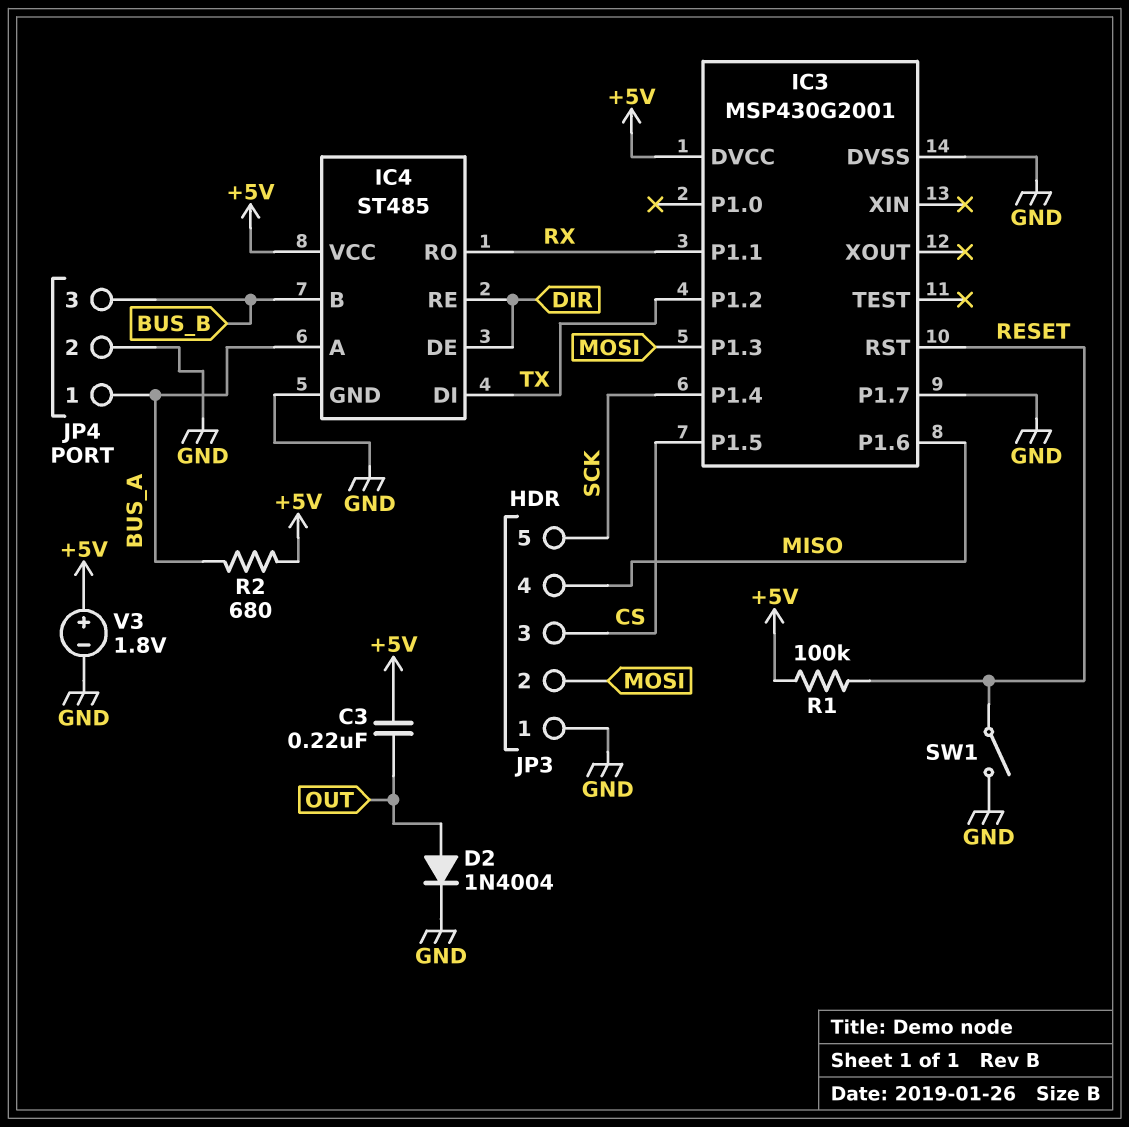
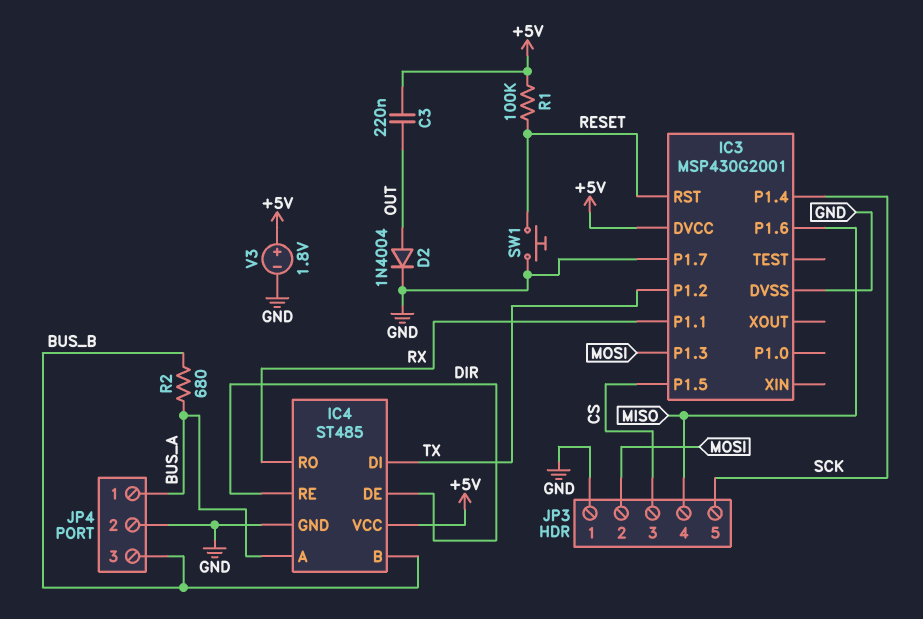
R2: 680 (+5V, BUS_A) -> 680 (BUS_A, BUS_B)
SW1: switch (GND, RESET) -> button (GND, RESET)

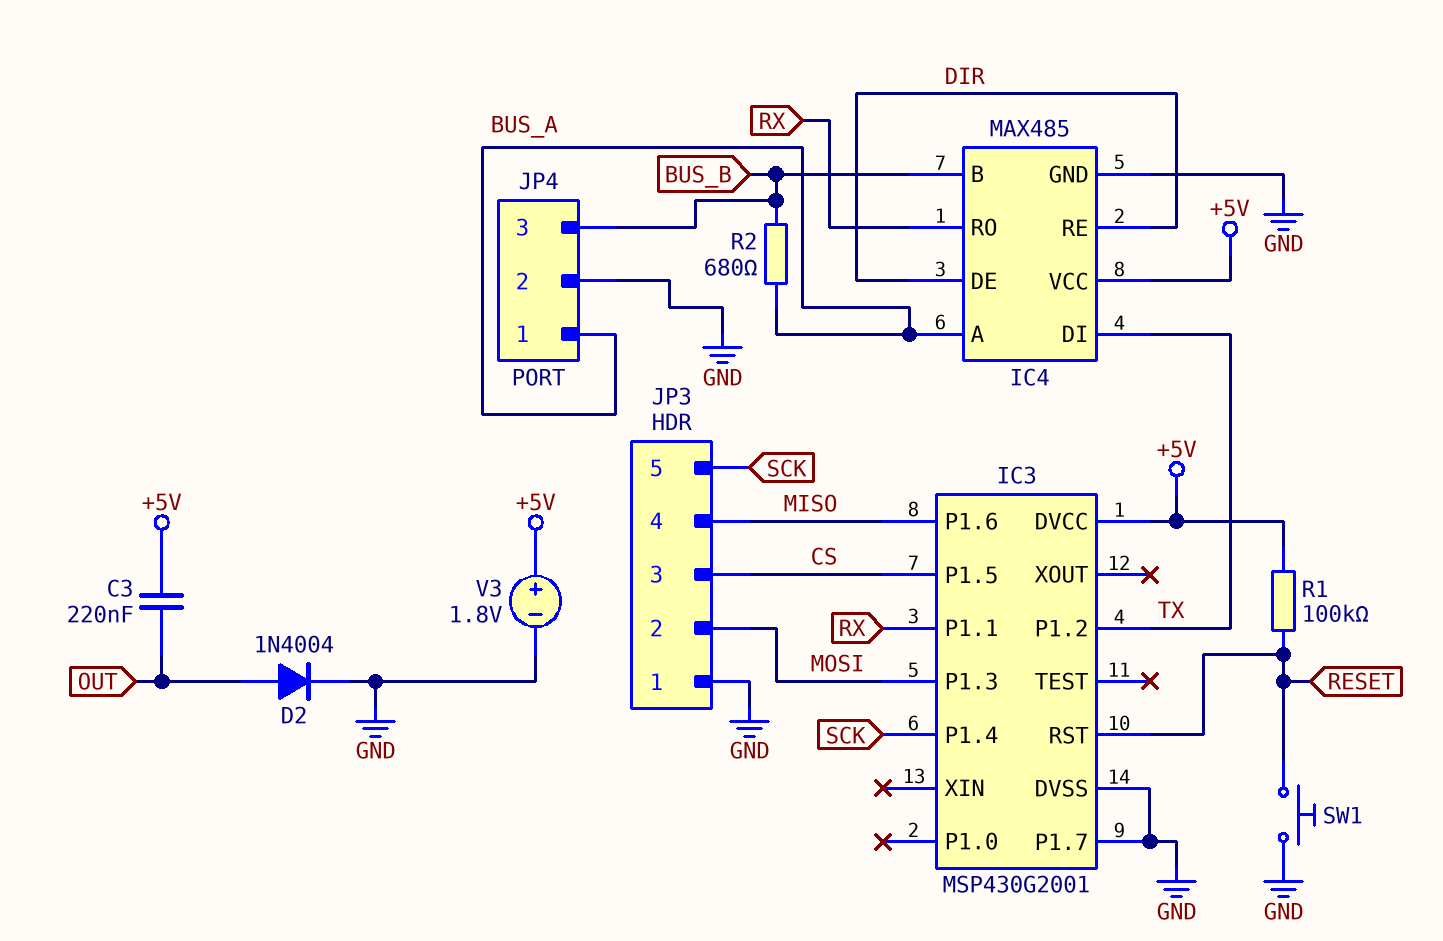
IC4: ST485 -> MAX485

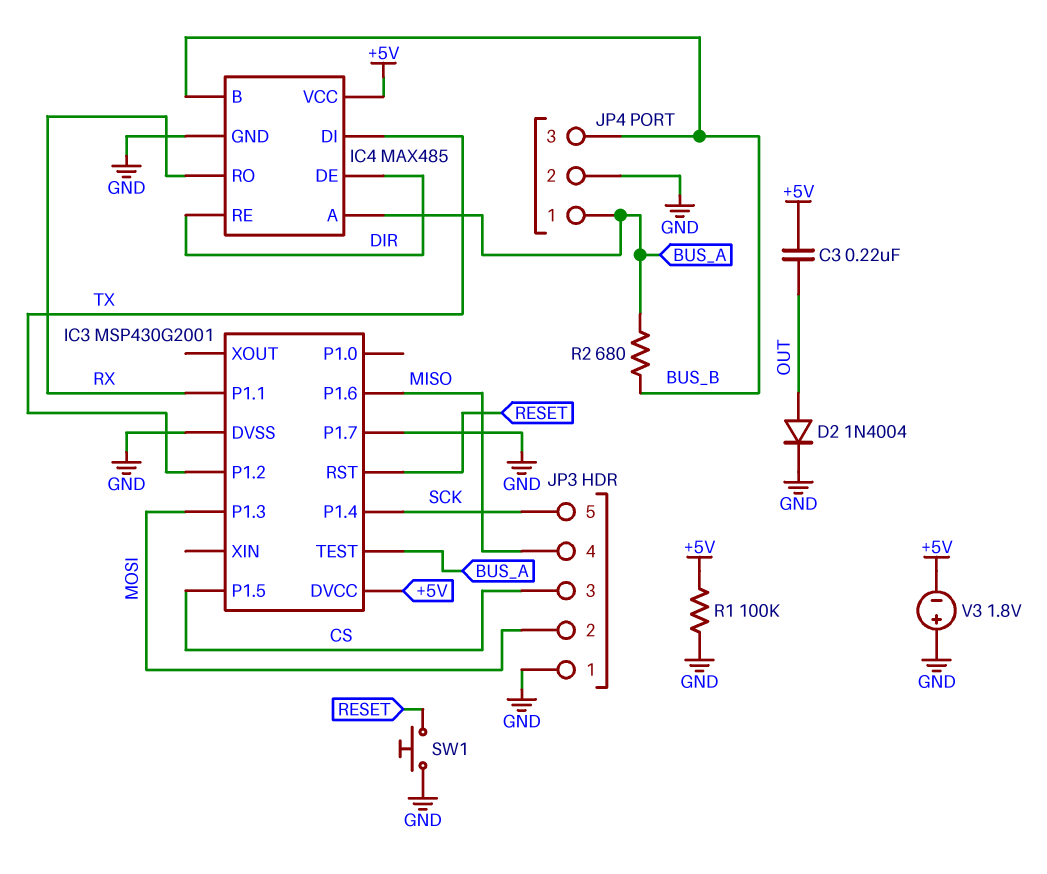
IC3 pin TEST: none -> BUS_A
R1: 100k (+5V, RESET) -> 100k (+5V, GND)
V3: 1.8V (plus +5V, minus GND) -> 1.8V (plus GND, minus +5V)

